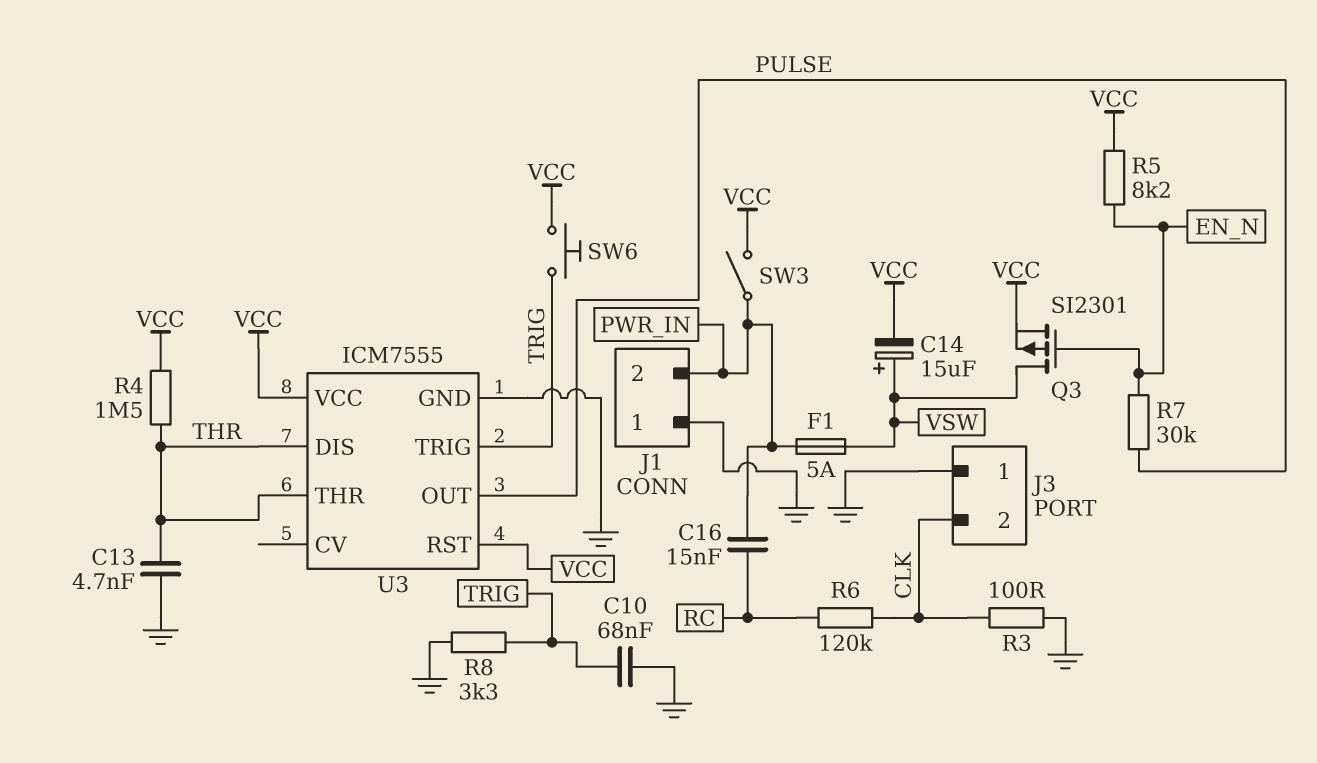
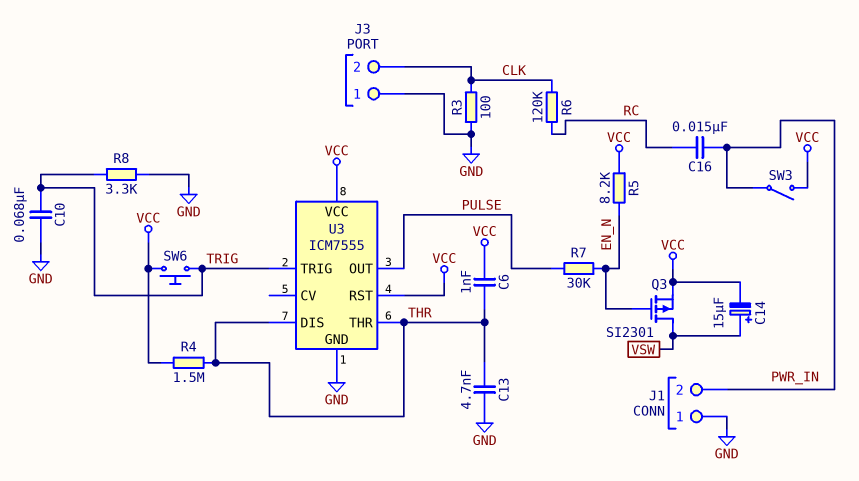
C6: none -> 1nF (THR, VCC)
F1: 5A (PWR_IN, VSW) -> none

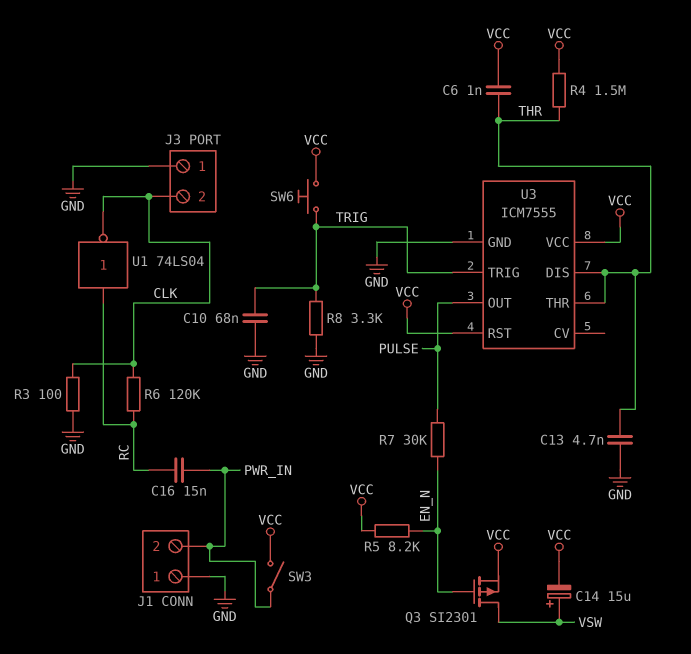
U1: none -> NOT 74LS04 (in RC, out CLK)

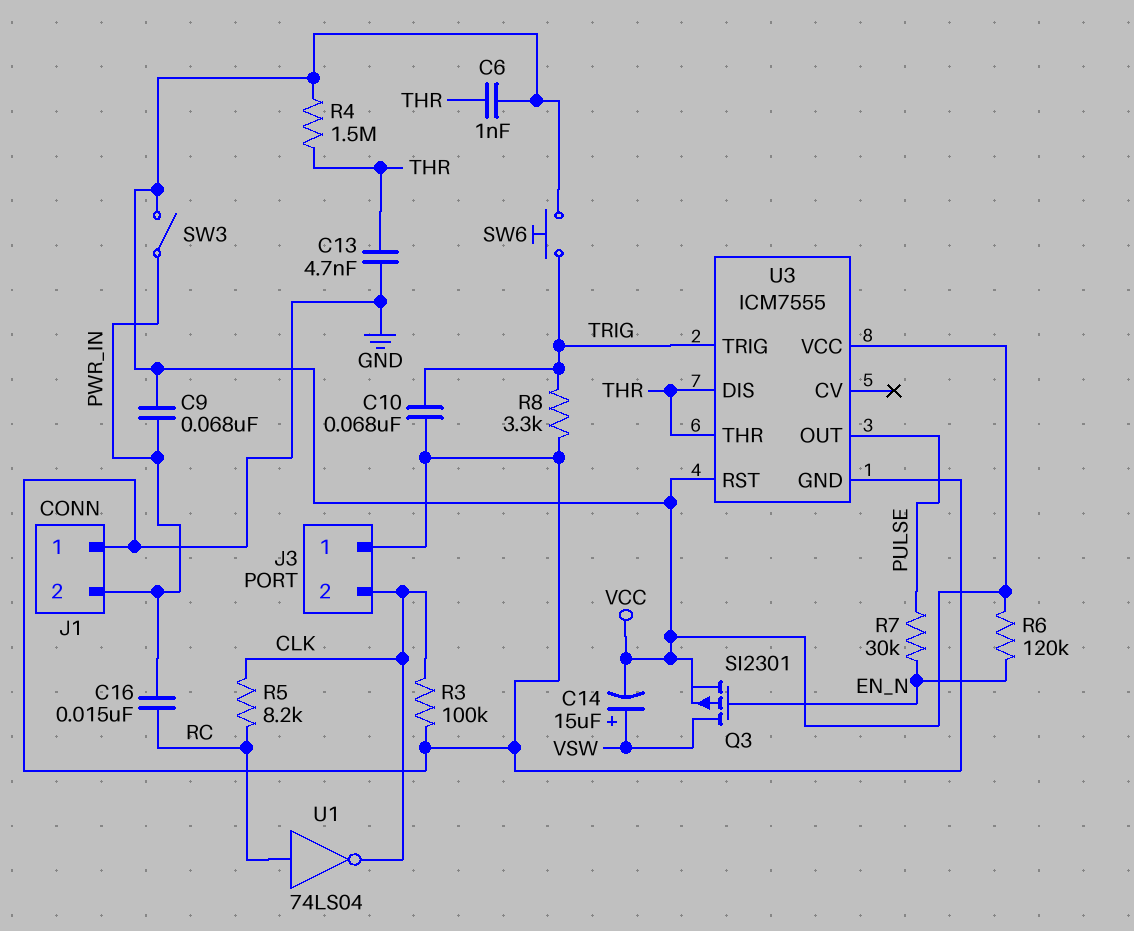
C9: none -> 68nF (PWR_IN, VCC)
R3: 100 (CLK, GND) -> 100k (CLK, GND)
R5: 8.2k (EN_N, VCC) -> 8.2k (CLK, RC)
R6: 120k (CLK, RC) -> 120k (EN_N, VCC)

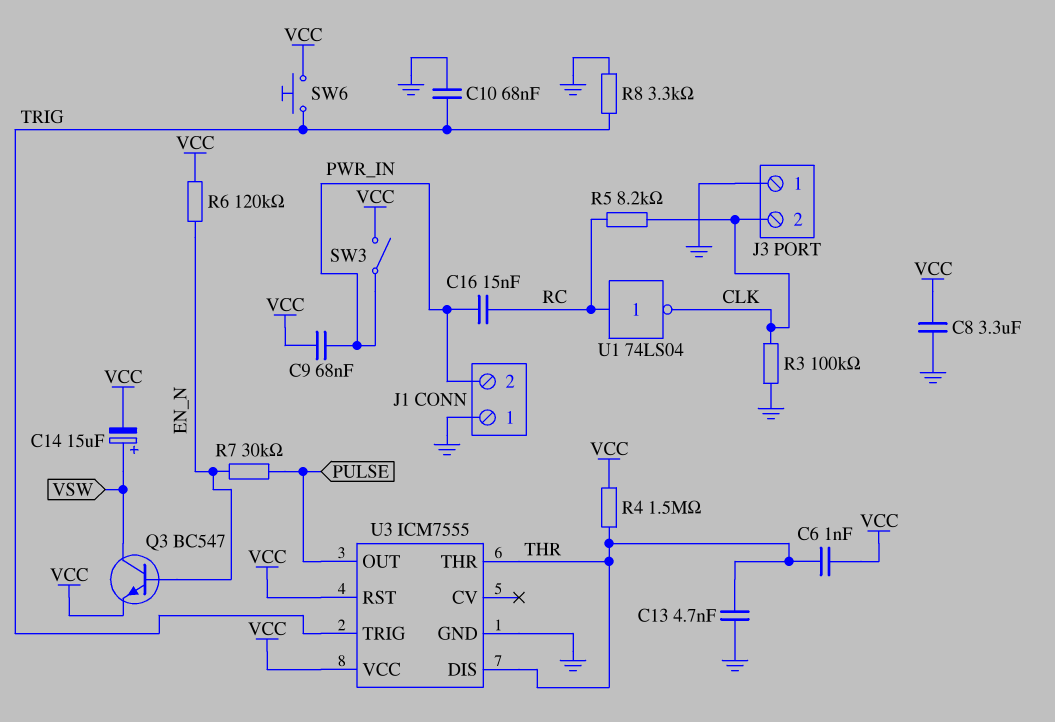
C8: none -> 3.3uF (GND, VCC)
Q3: PMOS SI2301 (G EN_N, D VSW, S VCC) -> NPN BC547 (B EN_N, C VSW, E VCC)

